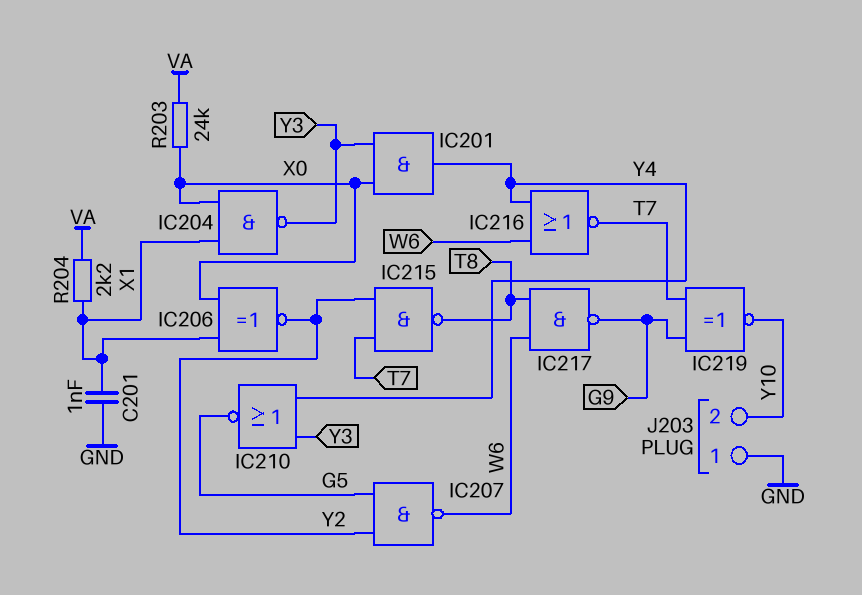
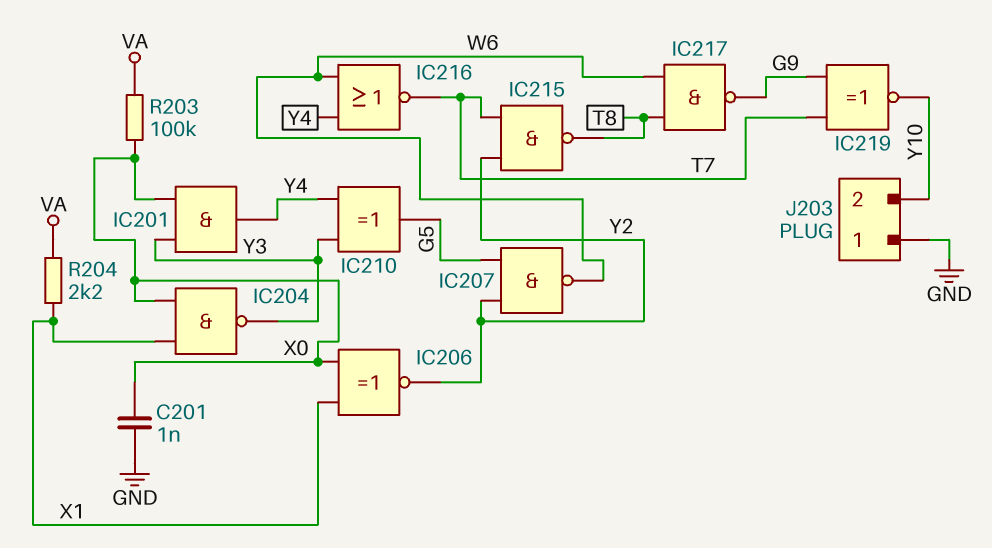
C201: 1nF (GND, X1) -> 1nF (GND, X0)
IC210: NOR (in Y3, in Y4, out G5) -> XOR (in Y3, in Y4, out G5)
R203: 24k (VA, X0) -> 100k (VA, X0)

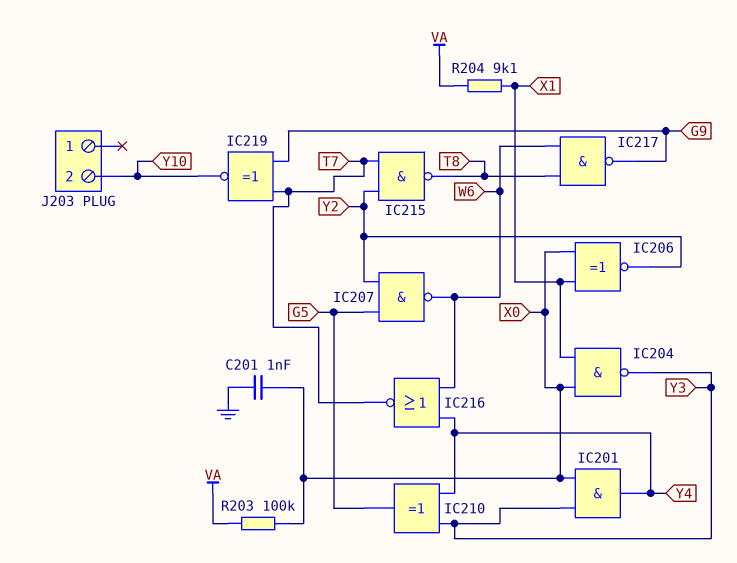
J203 pin 1: GND -> none
R204: 2.2k (VA, X1) -> 9.1k (VA, X1)

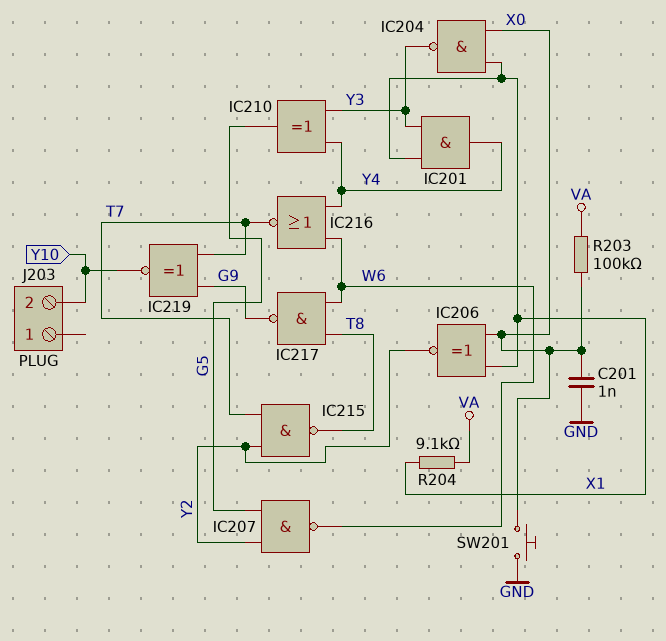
IC201: AND (in X0, in Y3, out Y4) -> AND (in X1, in Y3, out Y4)
SW201: none -> button (GND, X0)

